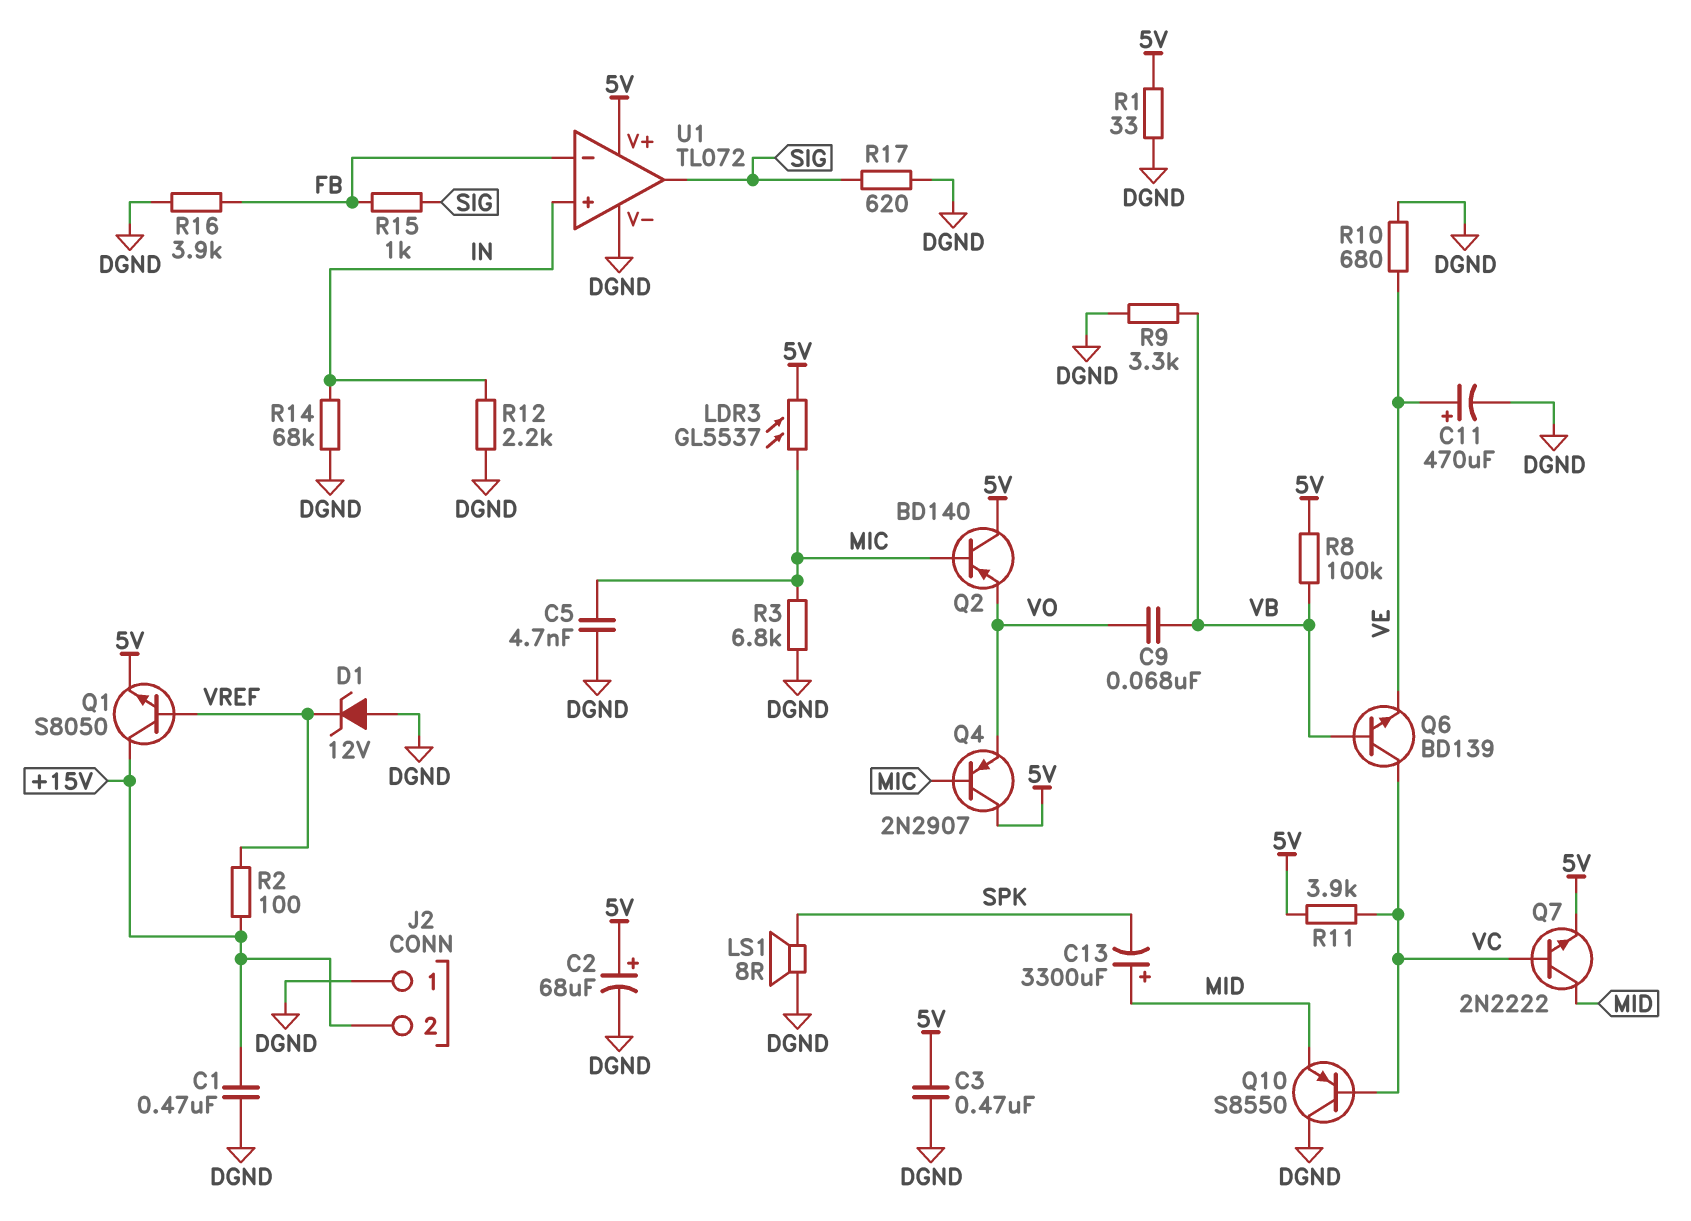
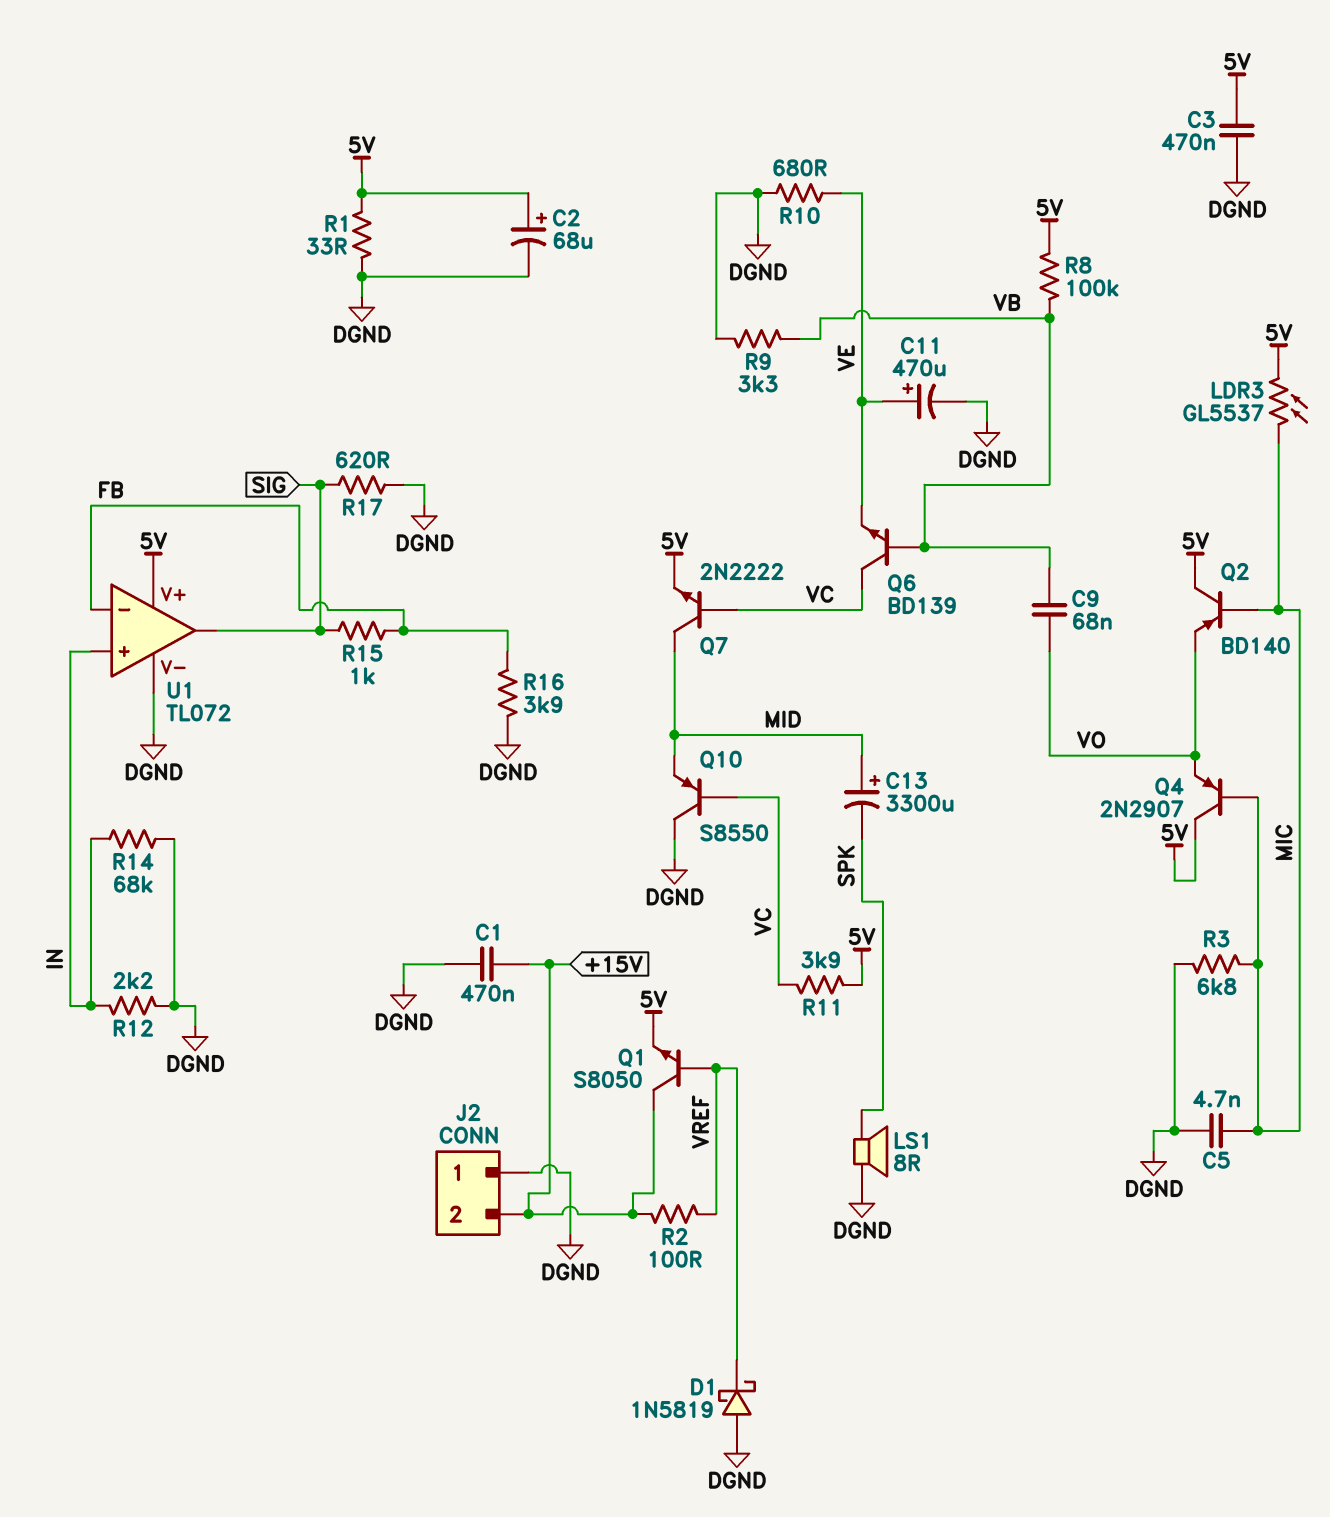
D1: zener 12V (A DGND, K VREF) -> schottky 1N5819 (A DGND, K VREF)

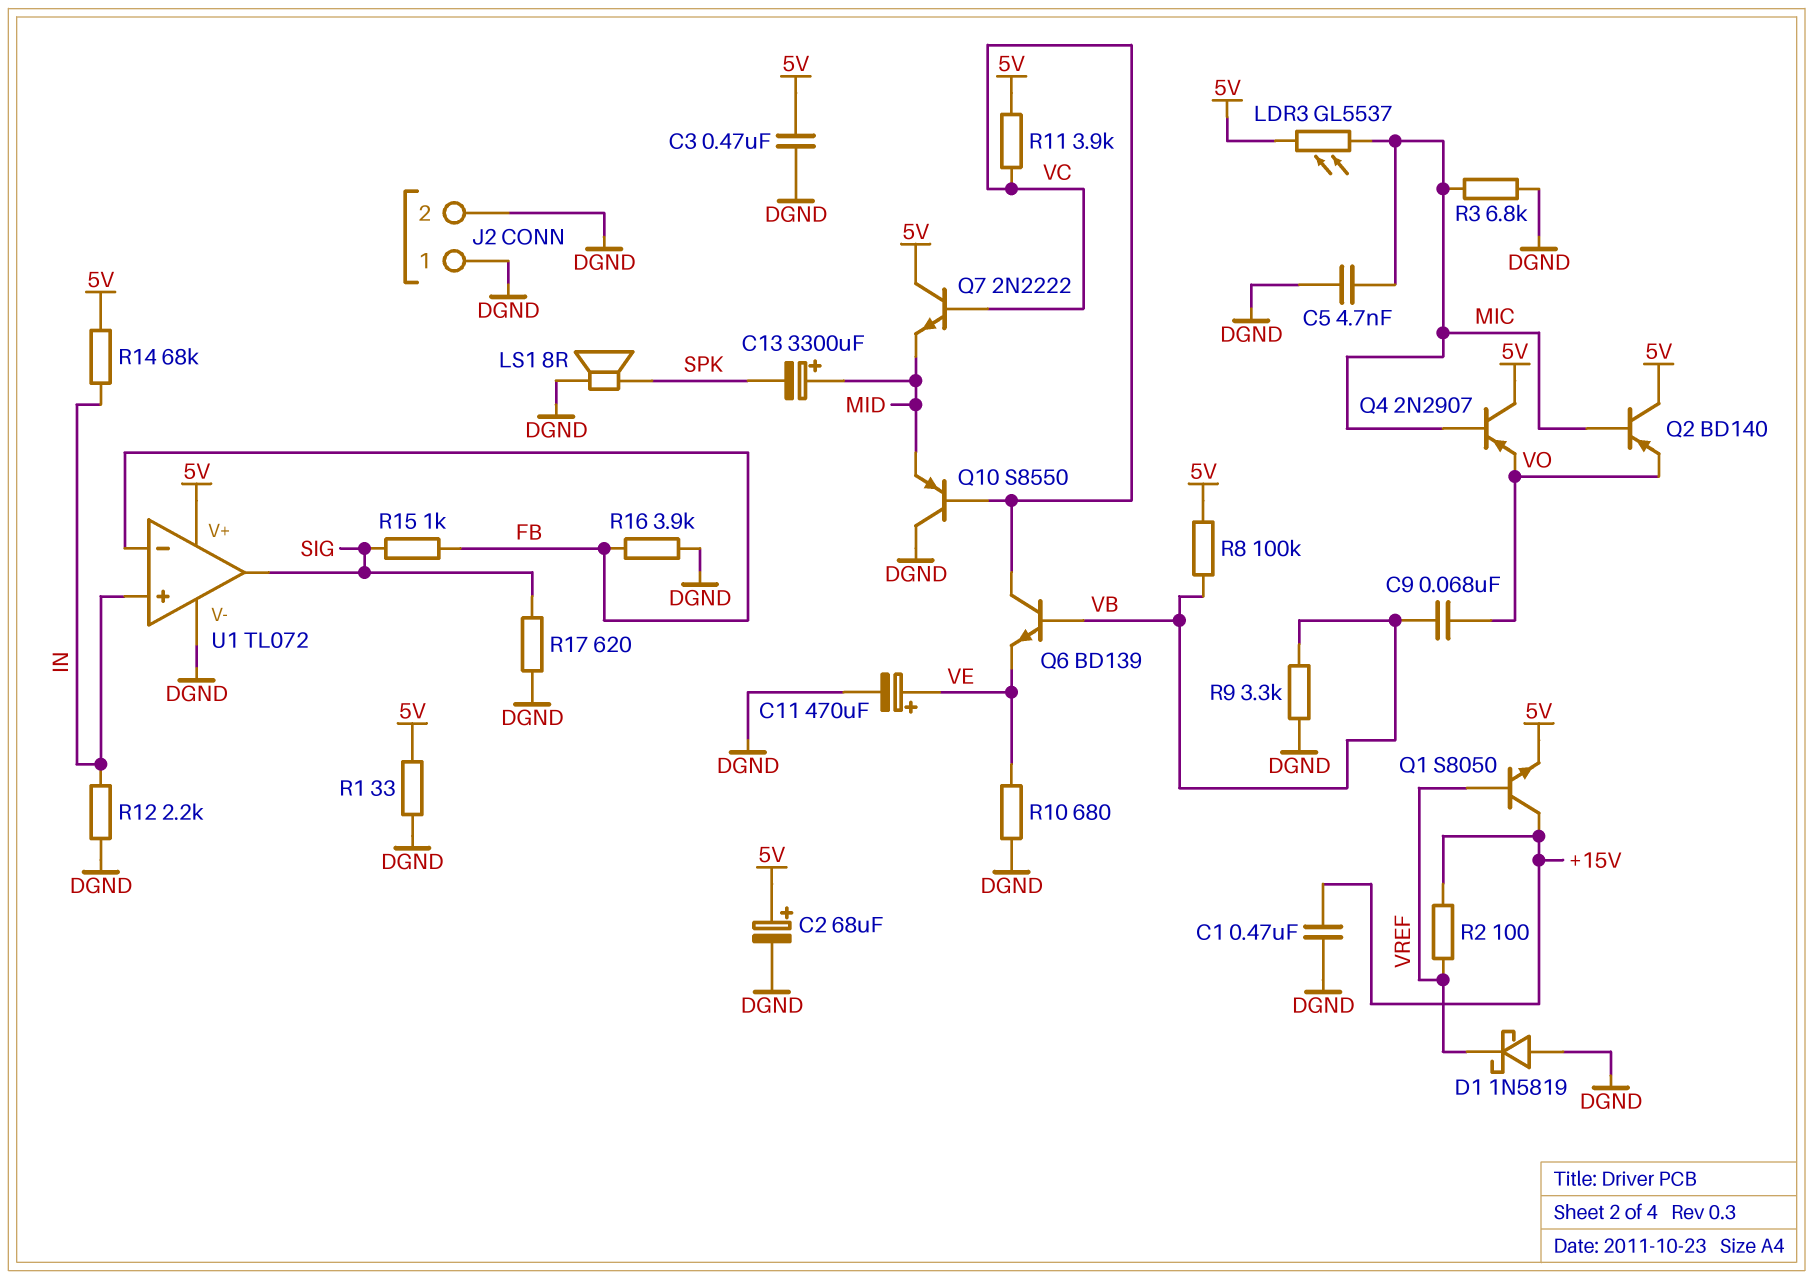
J2 pin 2: +15V -> DGND
Q7: NPN 2N2222 (B VC, C MID, E 5V) -> NPN 2N2222 (B VC, C 5V, E MID)
R14: 68k (DGND, IN) -> 68k (5V, IN)

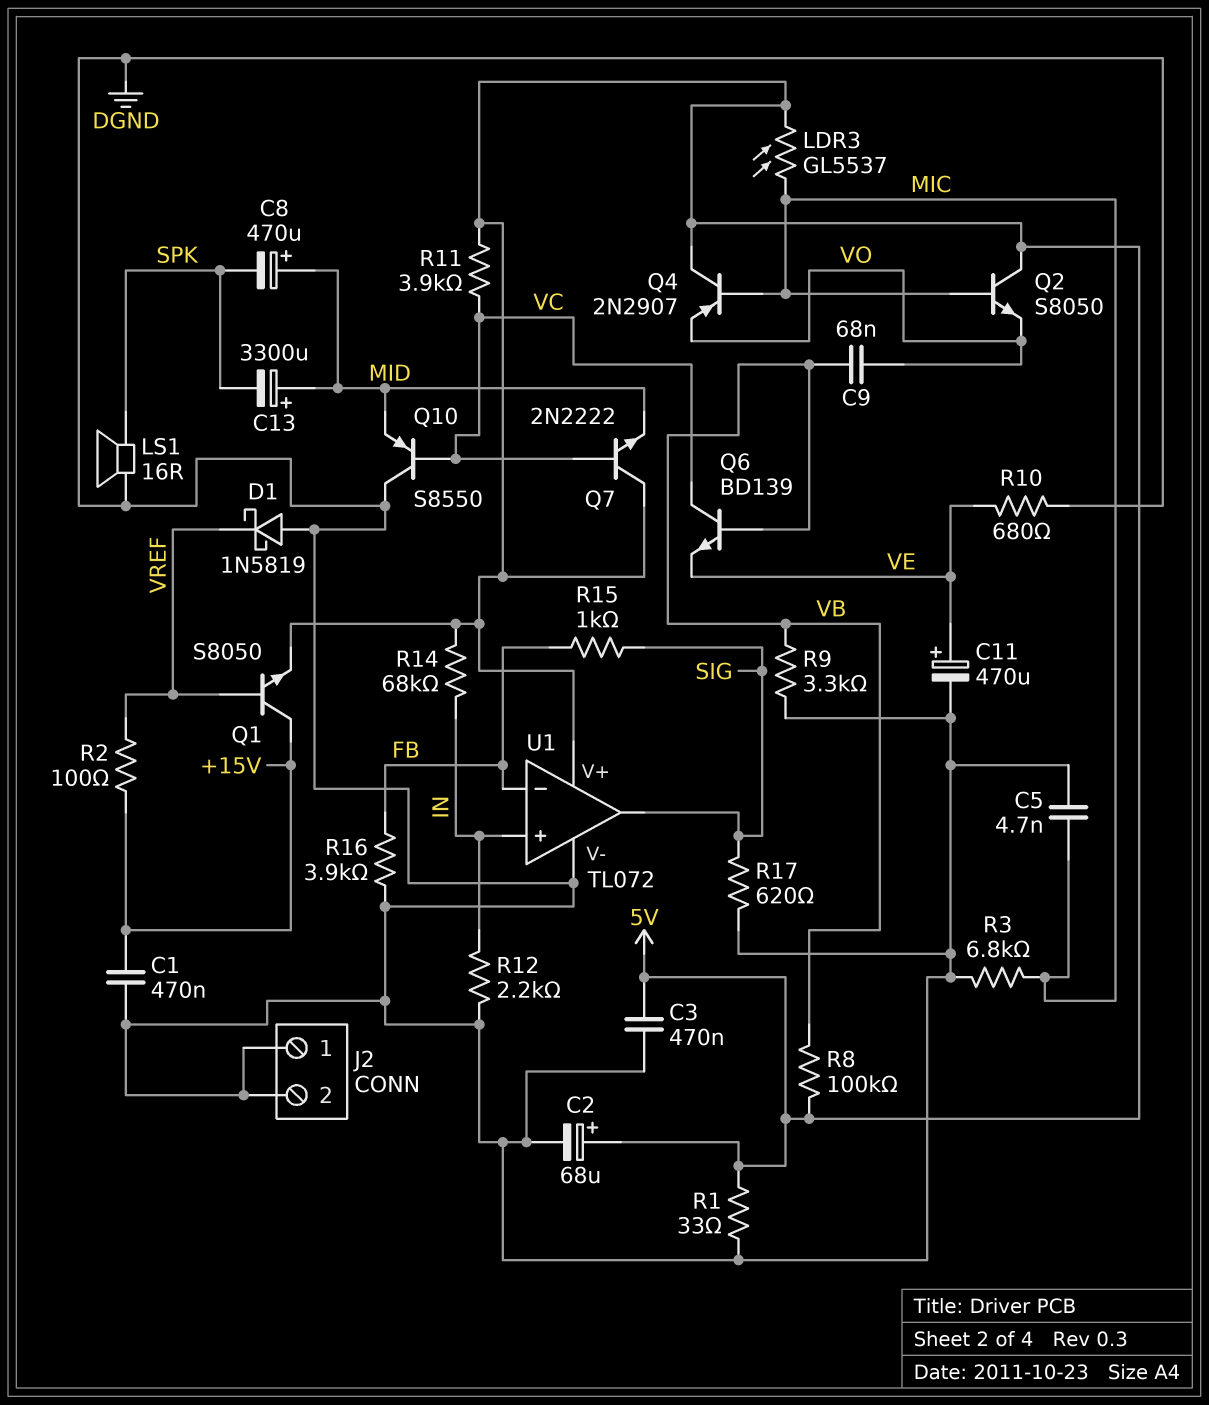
C8: none -> 470uF (plus MID, minus SPK)
LS1: speaker 8R (DGND, SPK) -> speaker 16R (DGND, SPK)
Q2: PNP BD140 (B MIC, C 5V, E VO) -> NPN S8050 (B MIC, C 5V, E VO)

